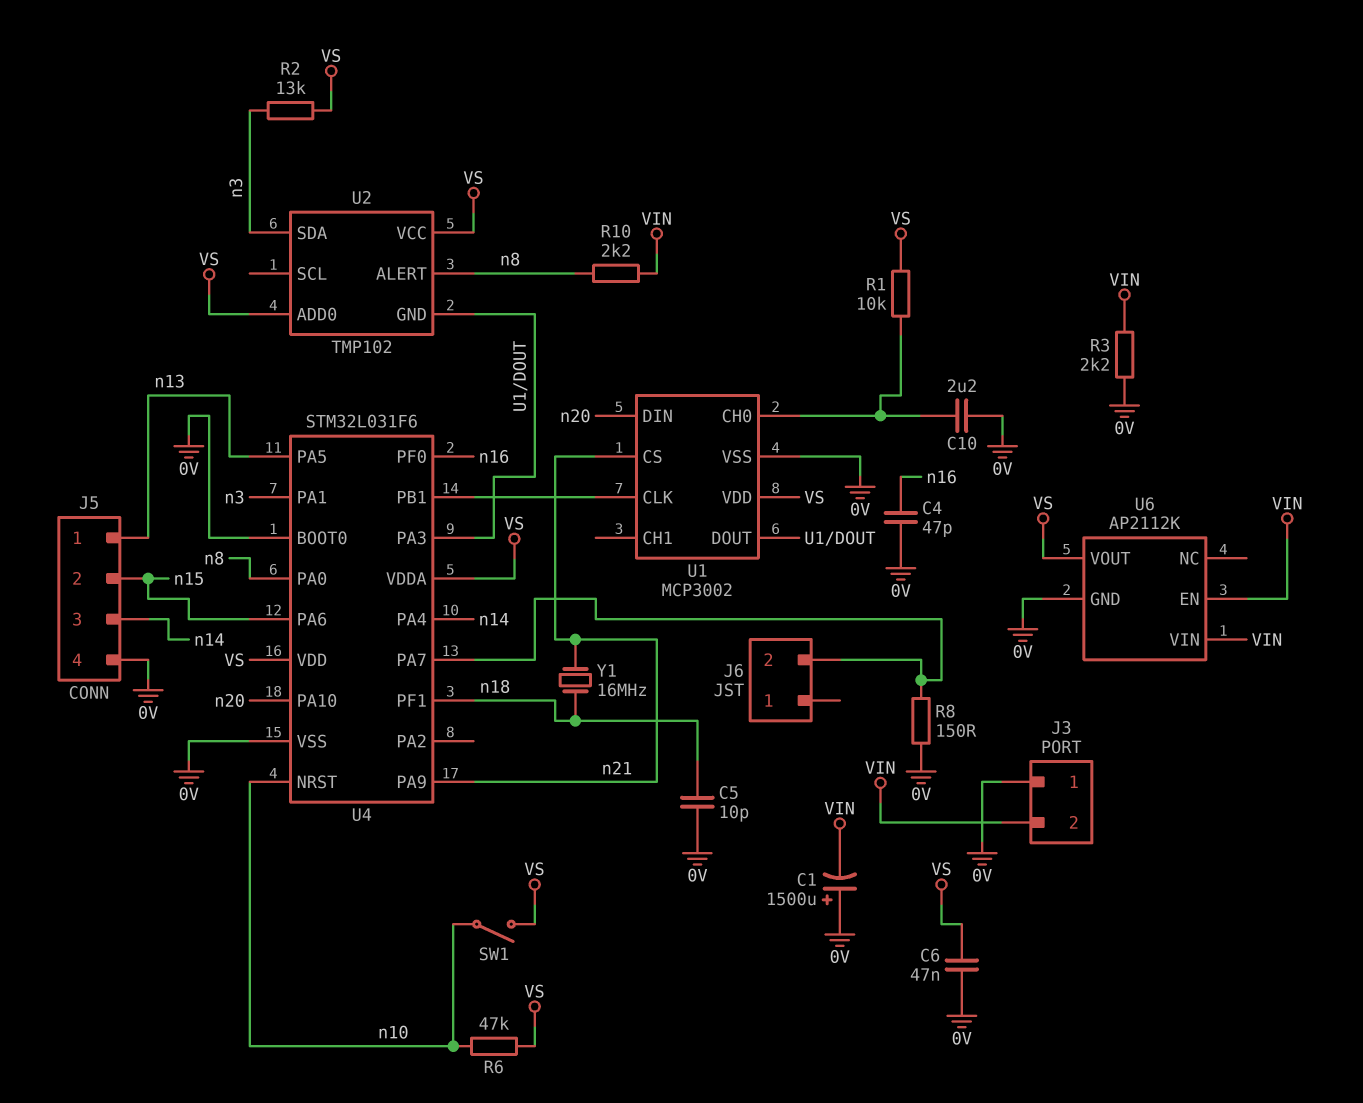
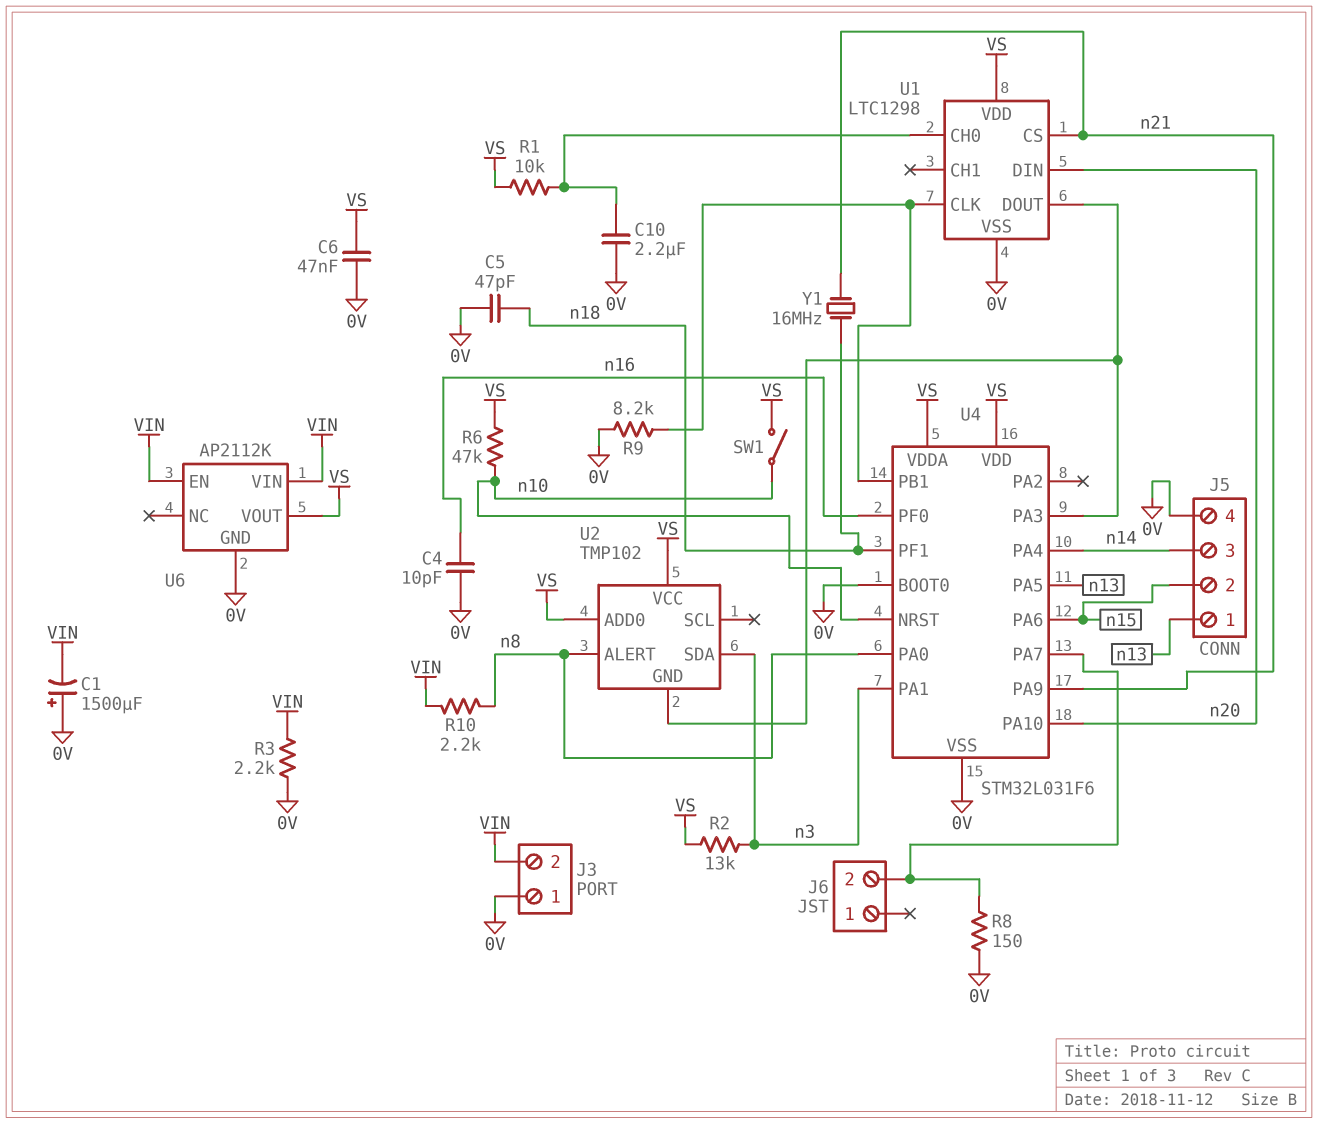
C4: 47pF (0V, n16) -> 10pF (0V, n16)
C5: 10pF (0V, n18) -> 47pF (0V, n18)
R9: none -> 8.2k (0V, U1/CLK)
U1: MCP3002 -> LTC1298

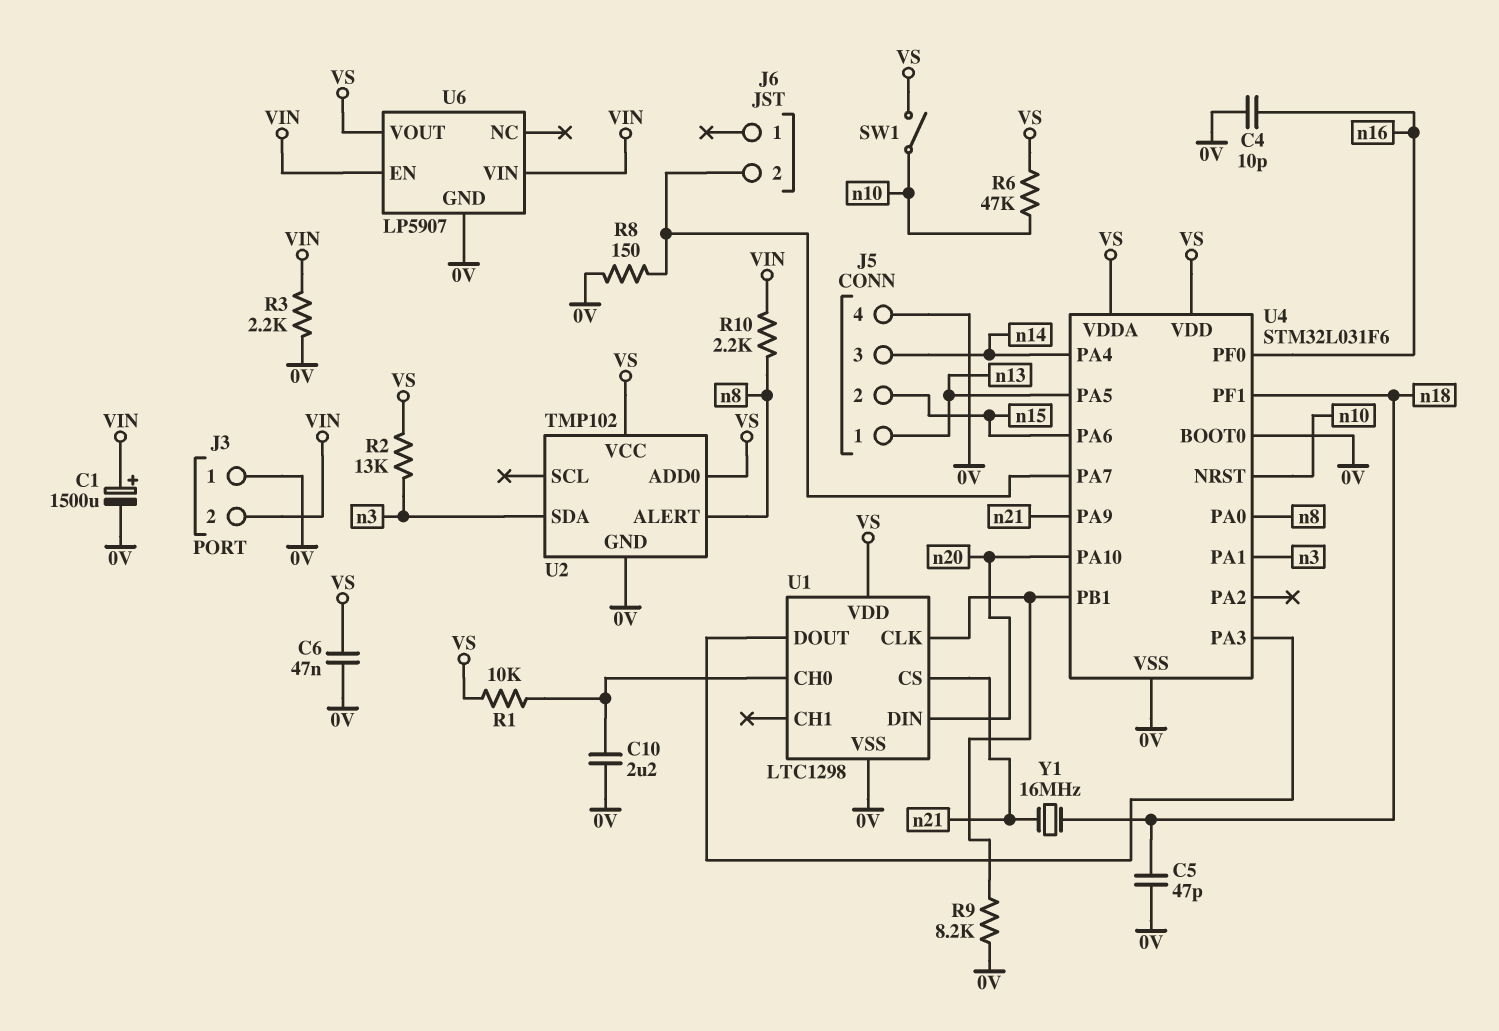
C1: 1500uF (plus 0V, minus VIN) -> 1500uF (plus VIN, minus 0V)
U2 pin GND: U1/DOUT -> 0V
U6: AP2112K -> LP5907

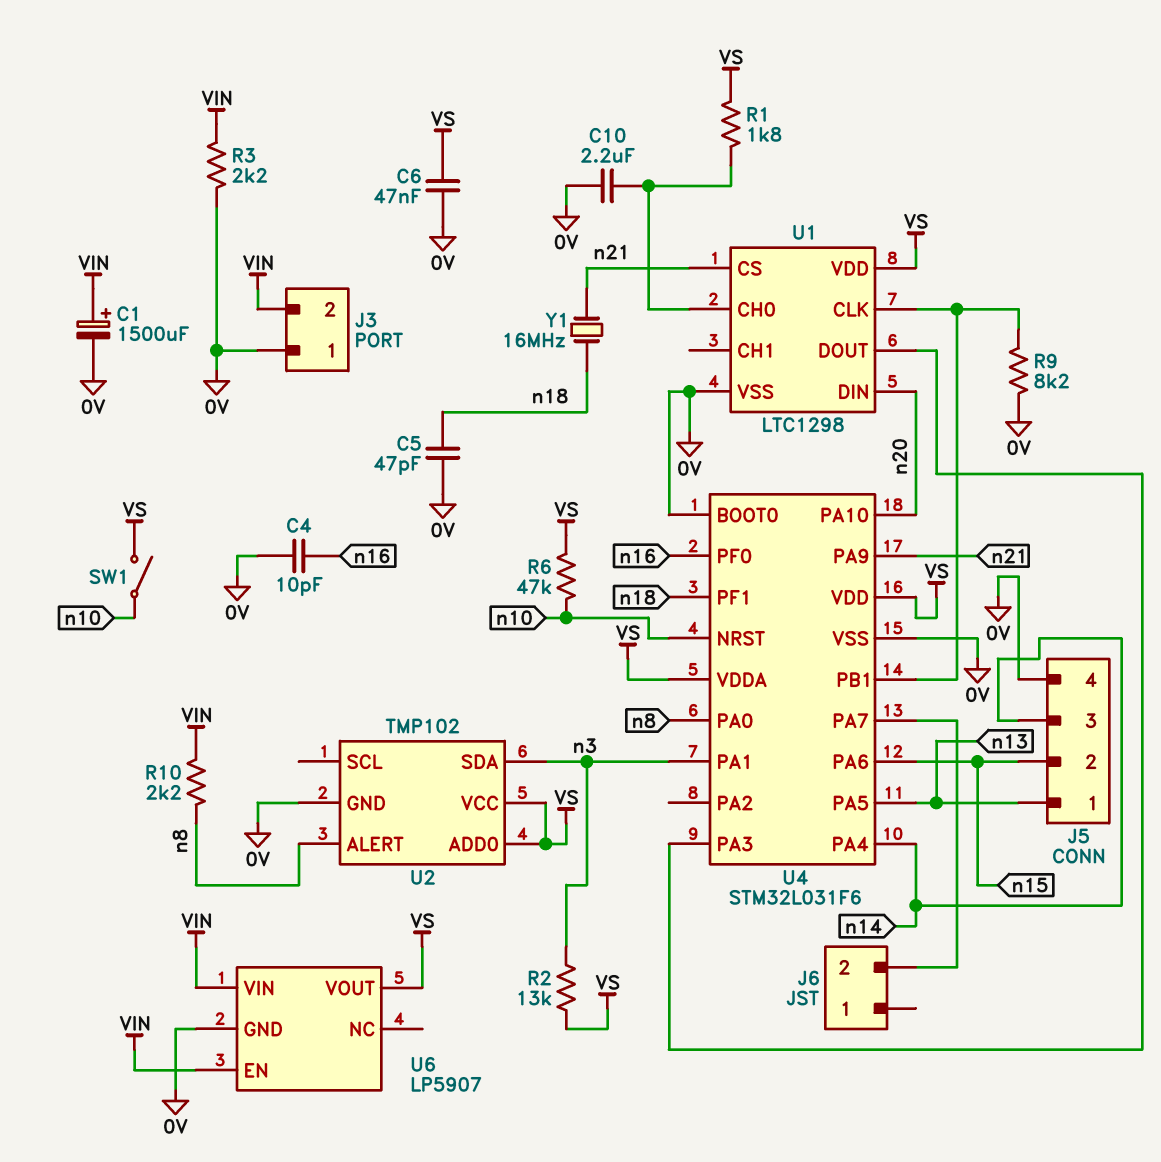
R1: 10k (U1/CH0, VS) -> 1.8k (U1/CH0, VS)
R8: 150 (0V, J6/2) -> none

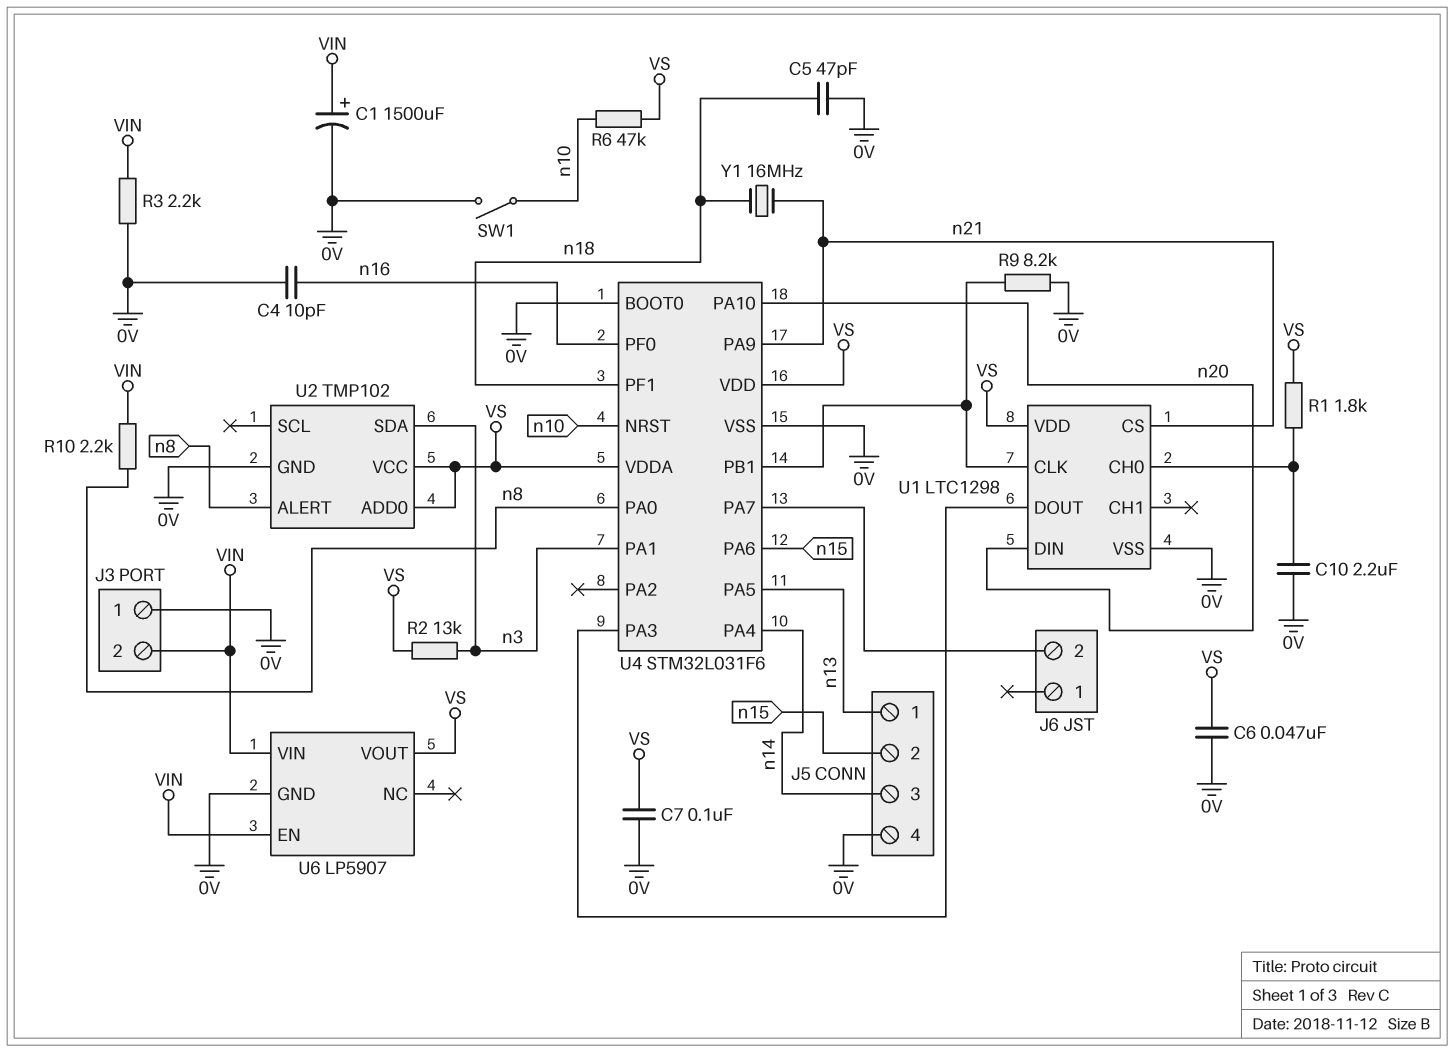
C7: none -> 100nF (0V, VS)
SW1: switch (VS, n10) -> switch (0V, n10)

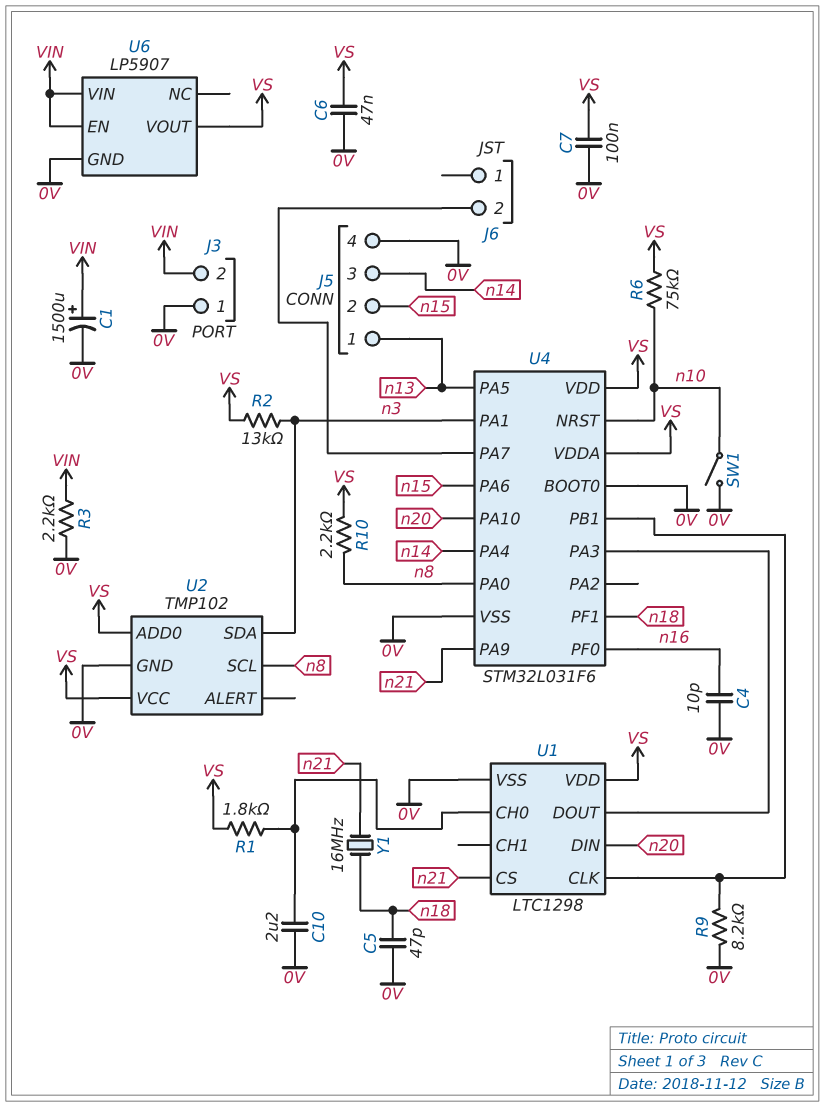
R6: 47k (VS, n10) -> 75k (VS, n10)
R10: 2.2k (VIN, n8) -> 2.2k (VS, n8)
U2 pin ALERT: n8 -> none
U2 pin SCL: none -> n8

